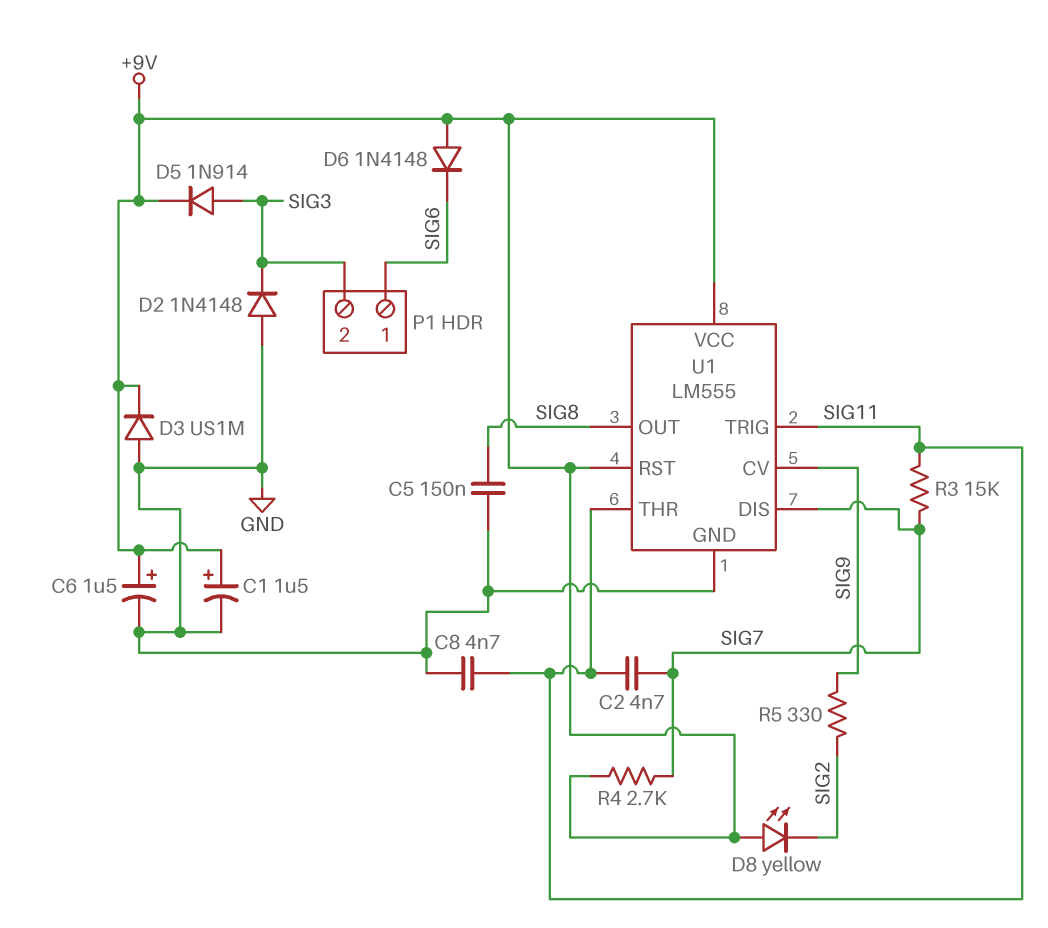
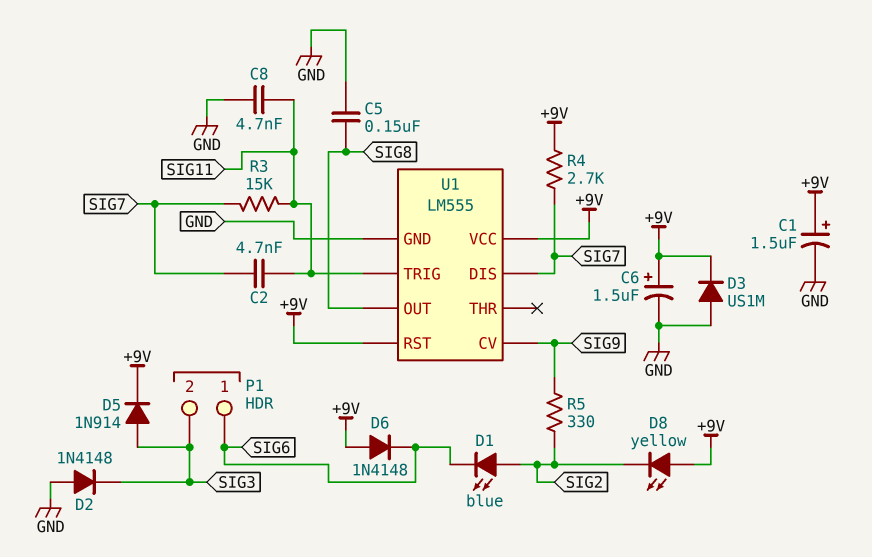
D1: none -> LED blue (A SIG2, K SIG6)
U1 pin THR: SIG11 -> none

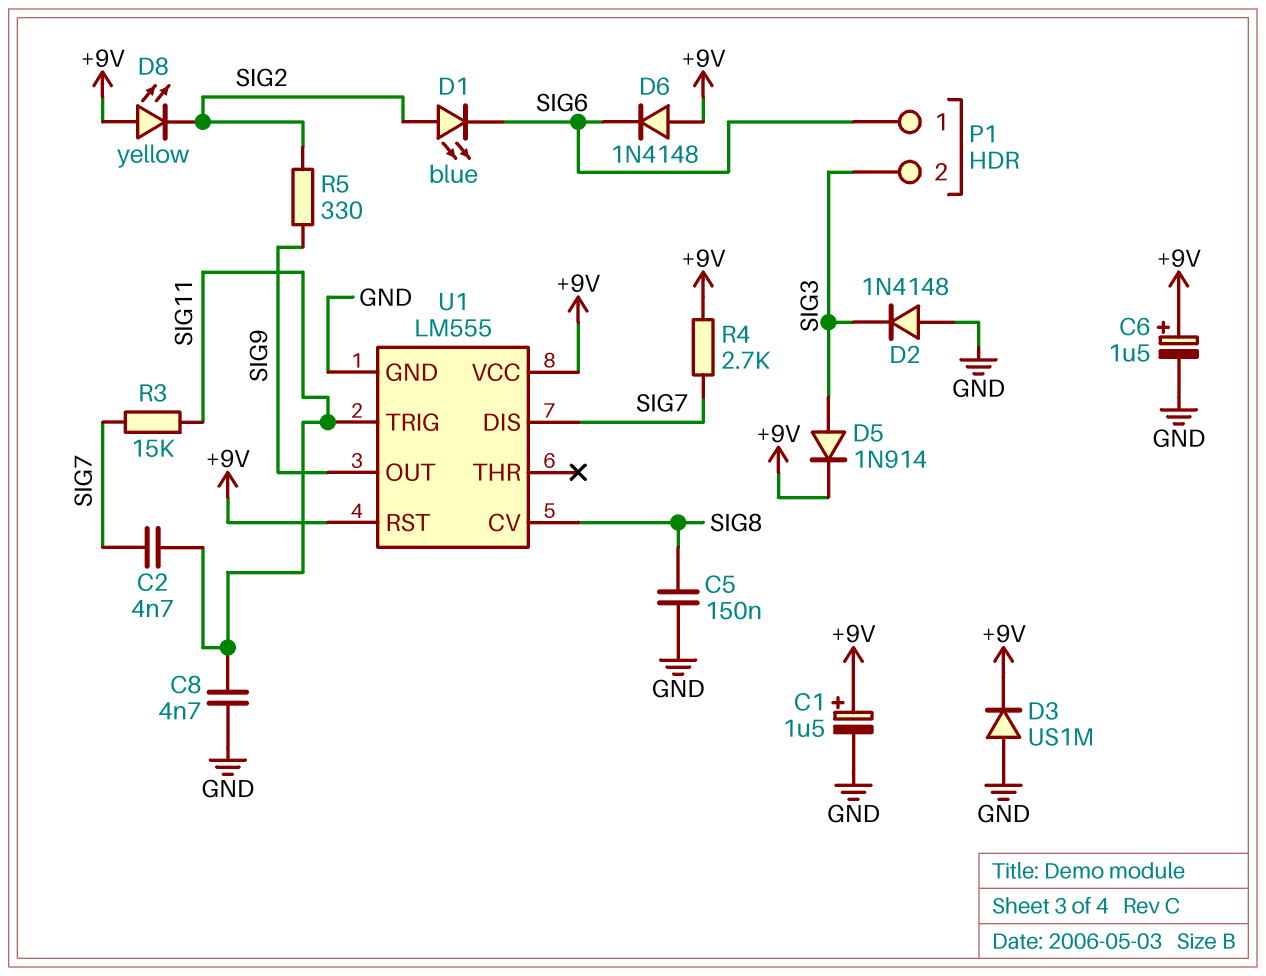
U1 pin CV: SIG9 -> SIG8
U1 pin OUT: SIG8 -> SIG9

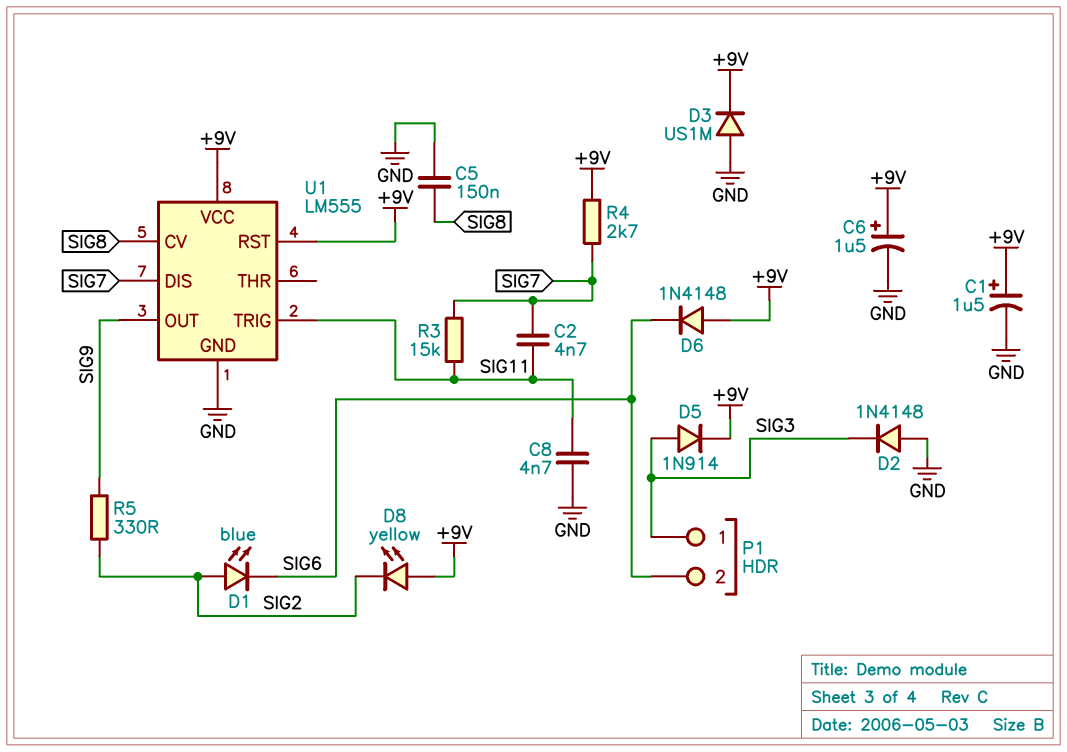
P1 pin 1: SIG6 -> SIG3
P1 pin 2: SIG3 -> SIG6

